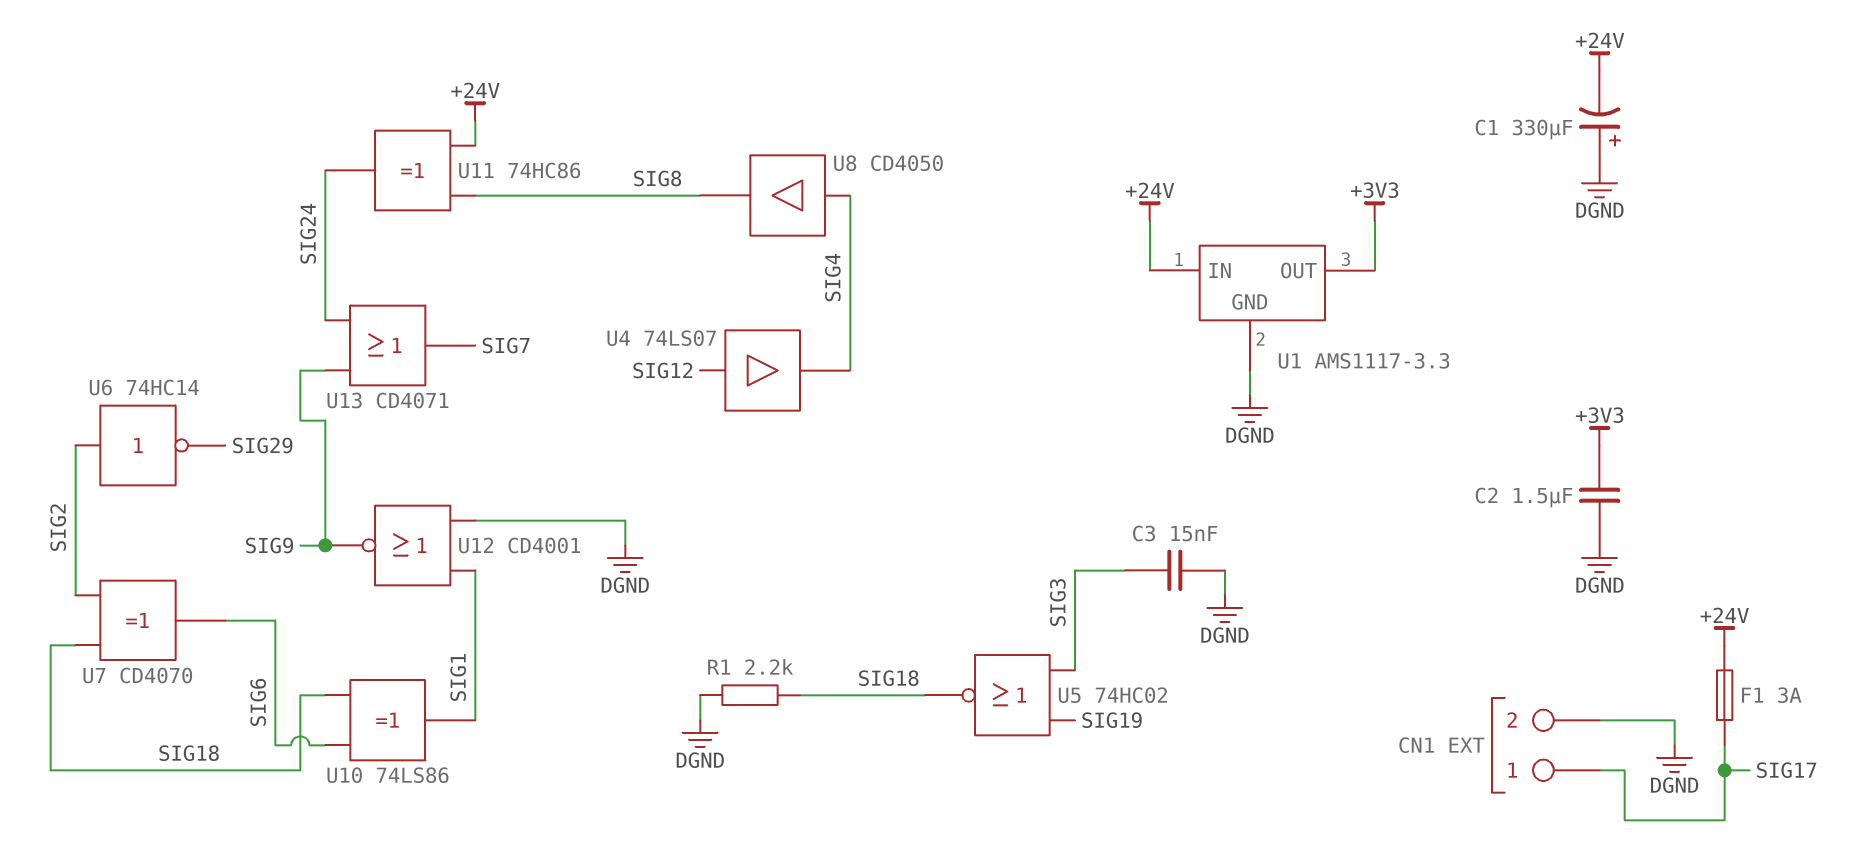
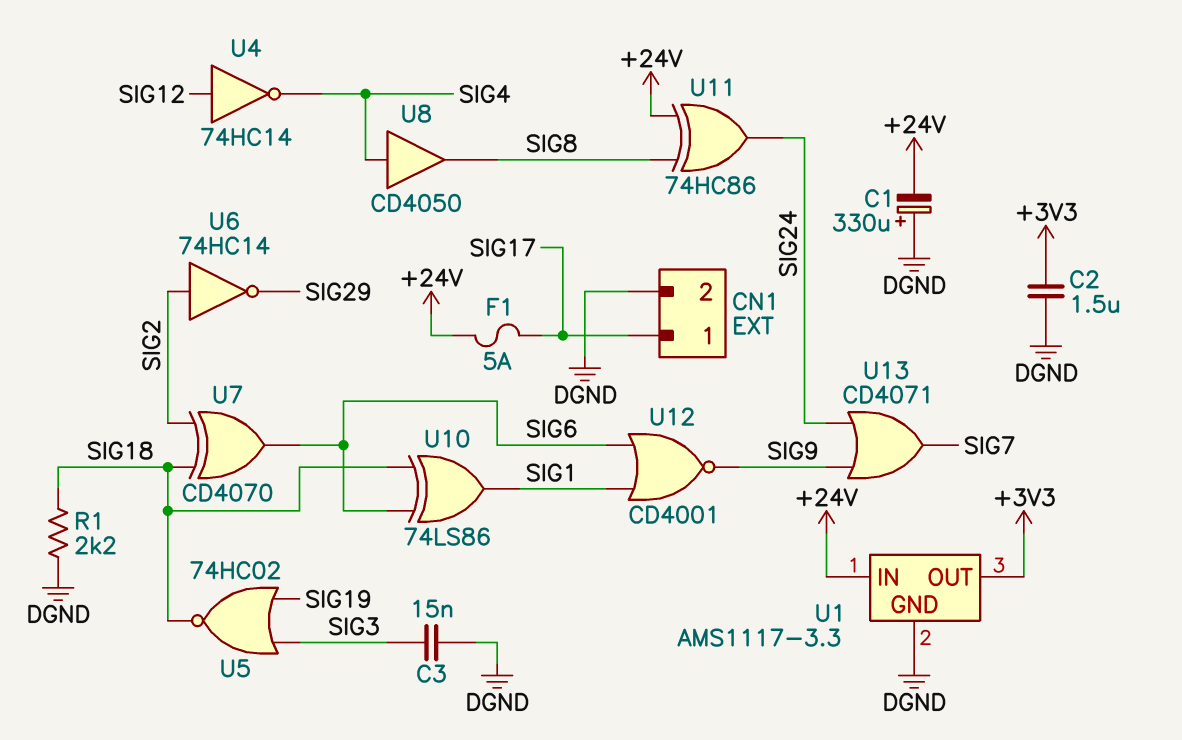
F1: 3A (+24V, SIG17) -> 5A (+24V, SIG17)
U4: buffer 74LS07 (in SIG12, out SIG4) -> NOT 74HC14 (in SIG12, out SIG4)
U12: NOR CD4001 (in DGND, in SIG1, out SIG9) -> NOR CD4001 (in SIG1, in SIG6, out SIG9)

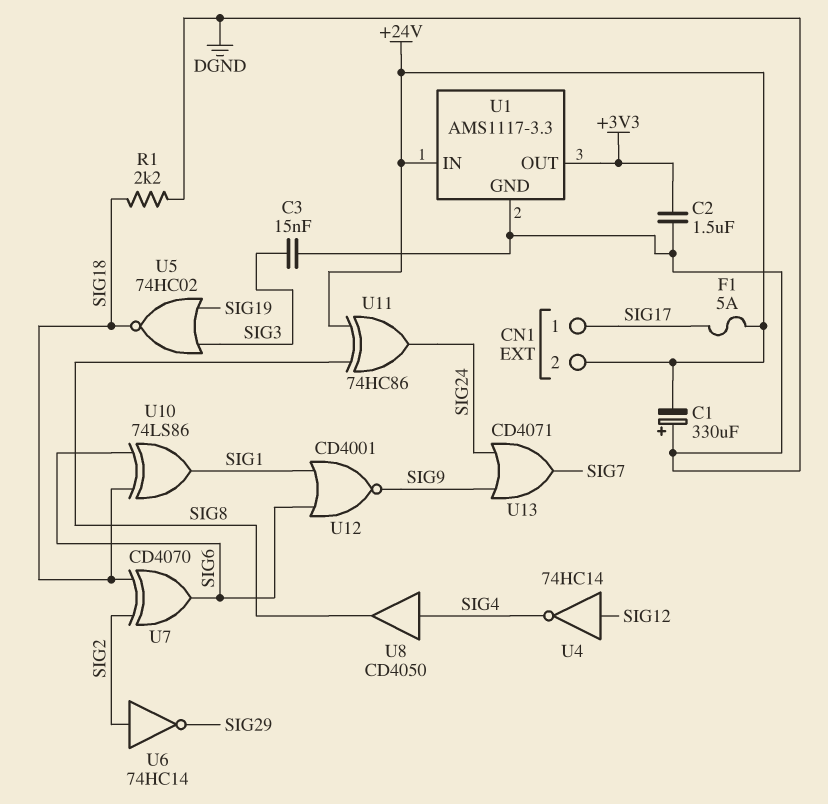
CN1 pin 2: DGND -> +24V

